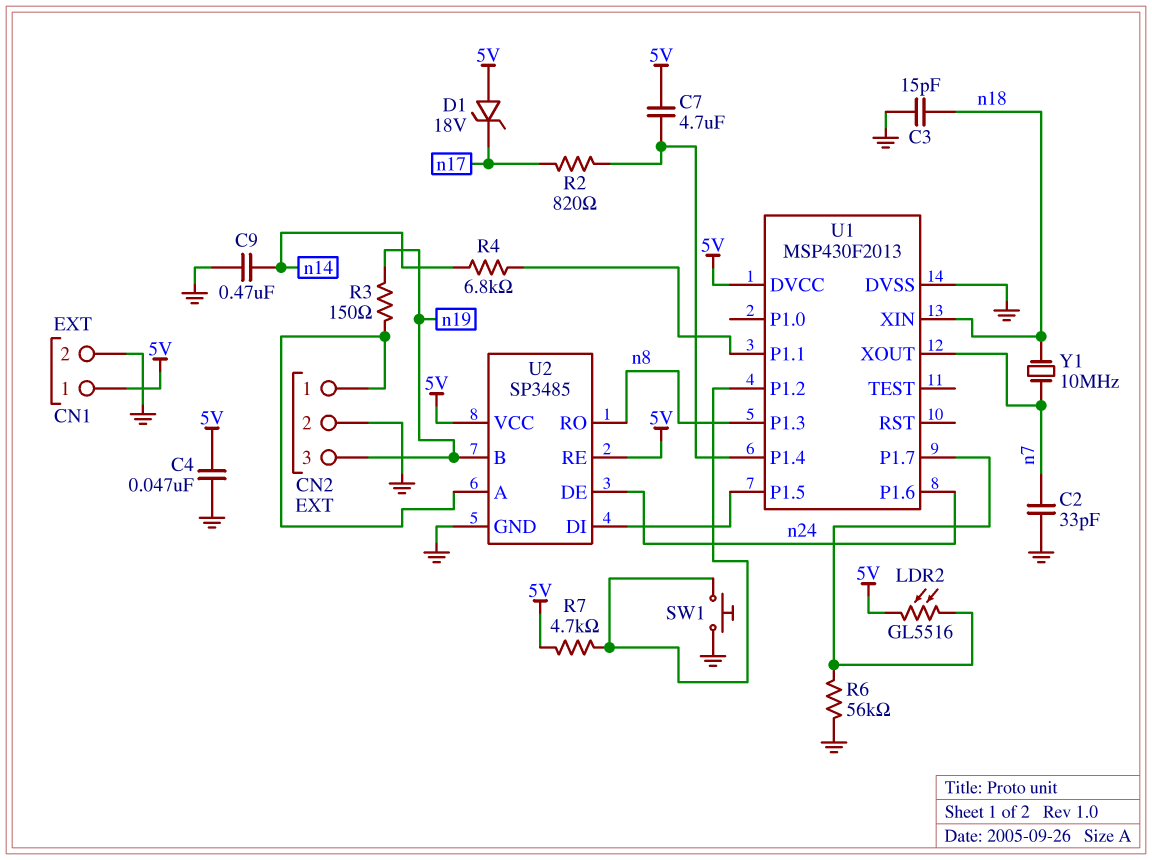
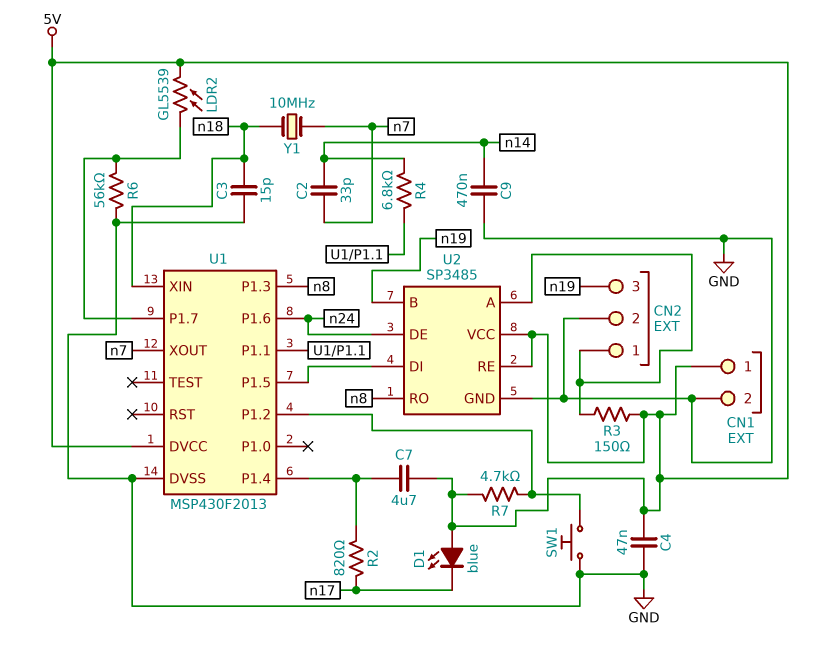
C2: 33pF (GND, n7) -> 33pF (n7, n14)
D1: zener 18V (A 5V, K n17) -> LED blue (A 5V, K n17)
LDR2: GL5516 (5V, U1/P1.7) -> GL5539 (5V, U1/P1.7)
R3: 150 (CN2/1, n19) -> 150 (5V, CN2/1)

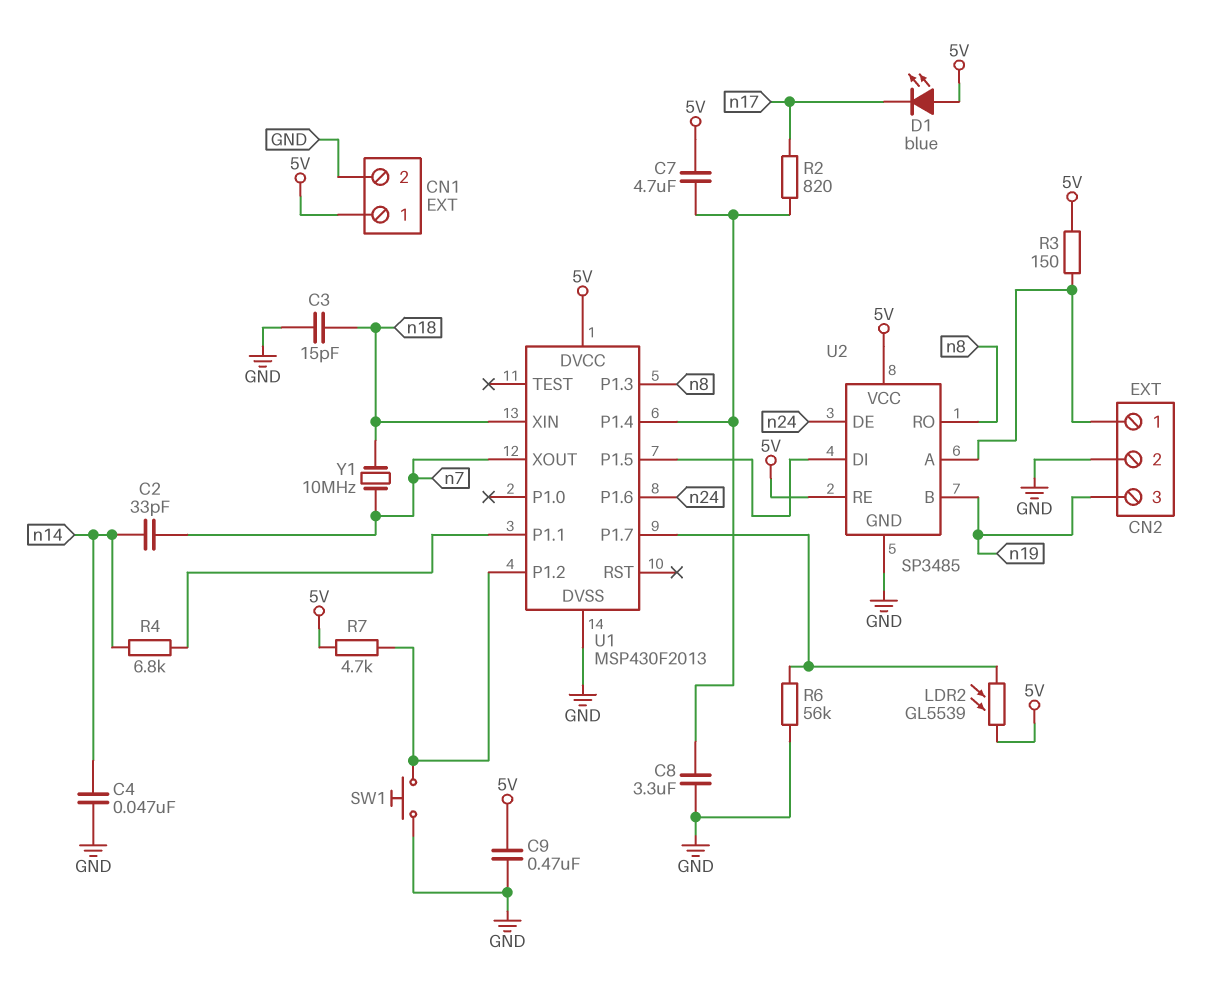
C4: 47nF (5V, GND) -> 47nF (GND, n14)
C8: none -> 3.3uF (GND, U1/P1.4)
C9: 470nF (GND, n14) -> 470nF (5V, GND)

